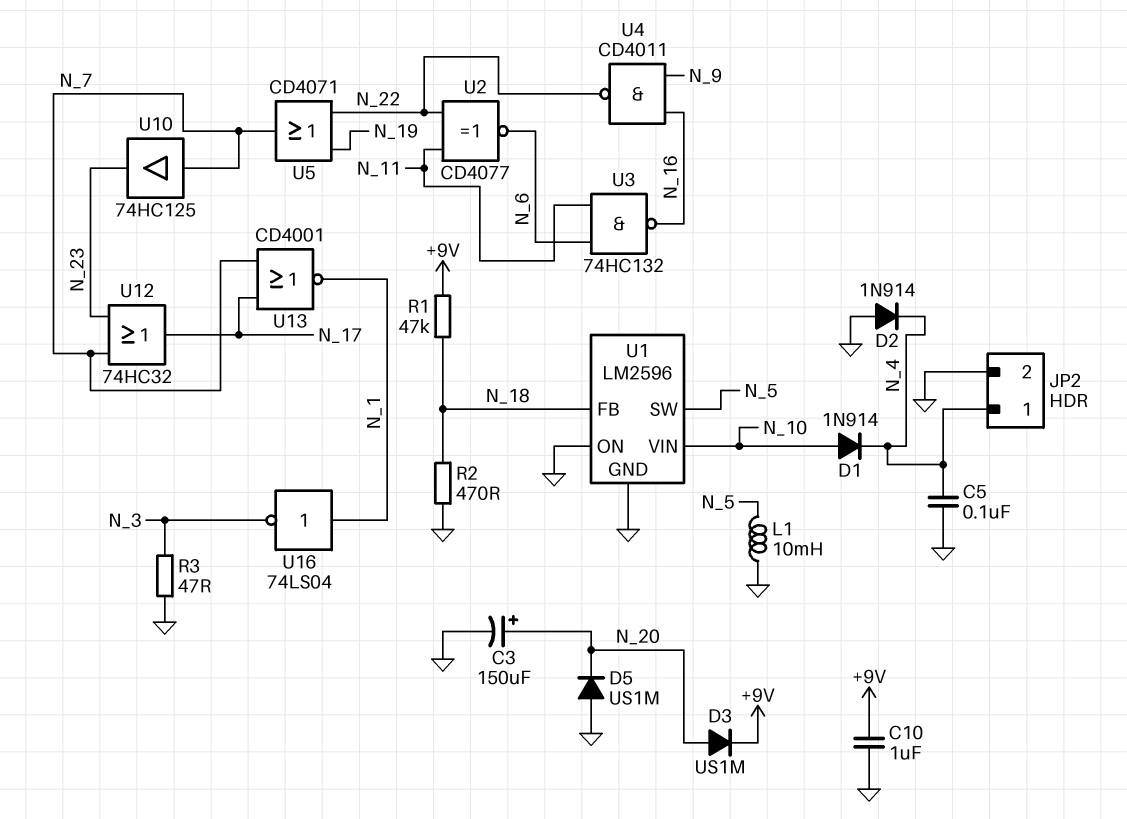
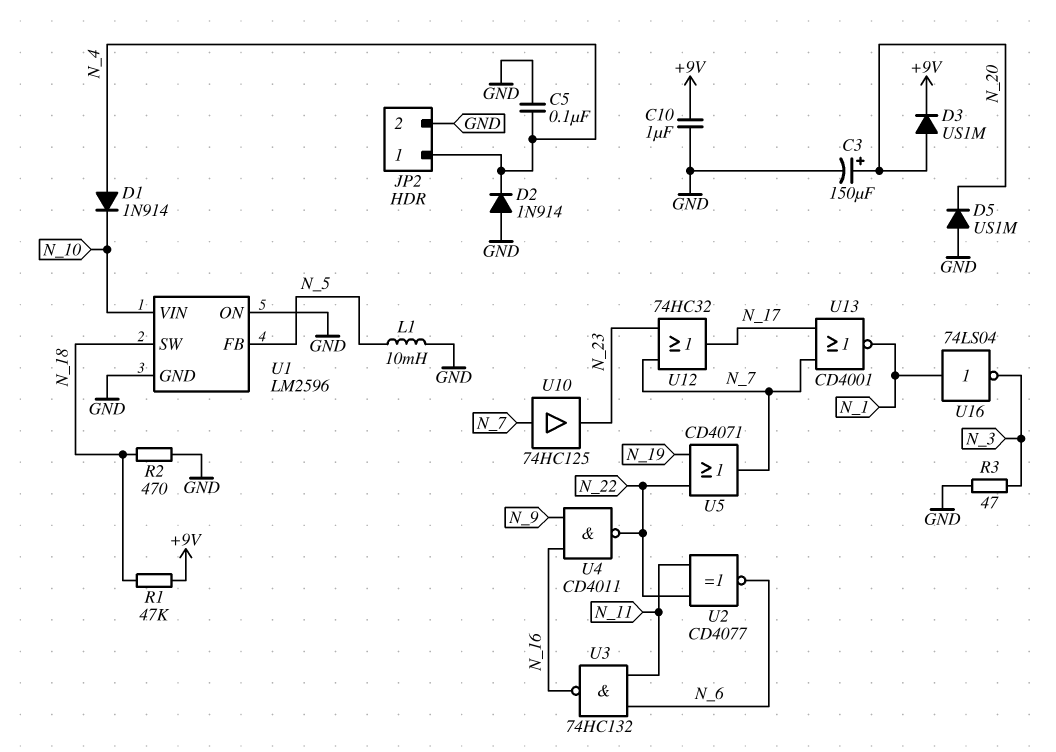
D1: diode 1N914 (A N_10, K N_4) -> diode 1N914 (A N_4, K N_10)
U1 pin FB: N_18 -> N_5
U1 pin SW: N_5 -> N_18

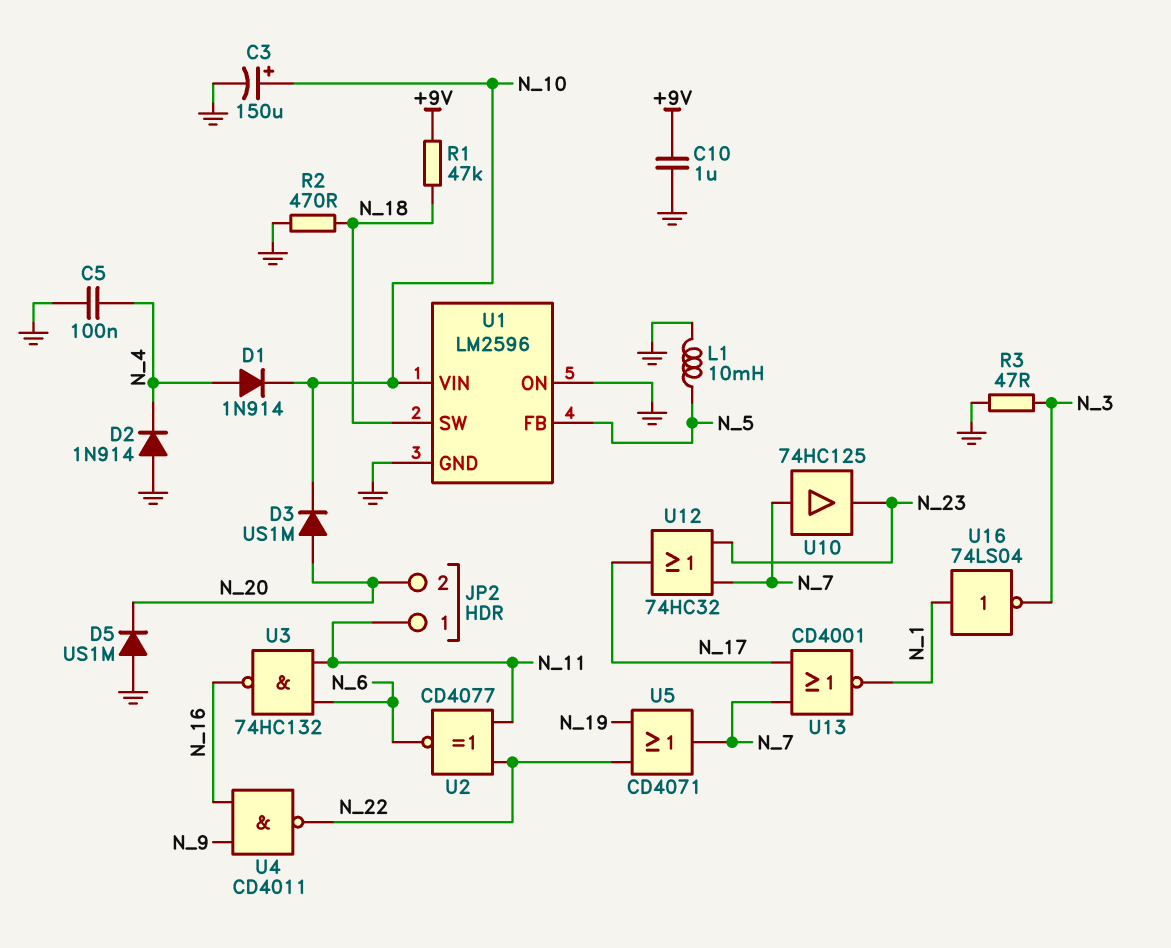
C3: 150uF (plus N_20, minus GND) -> 150uF (plus N_10, minus GND)
D3: diode US1M (A N_20, K +9V) -> diode US1M (A N_20, K N_10)
JP2 pin 1: N_4 -> N_11
JP2 pin 2: GND -> N_20

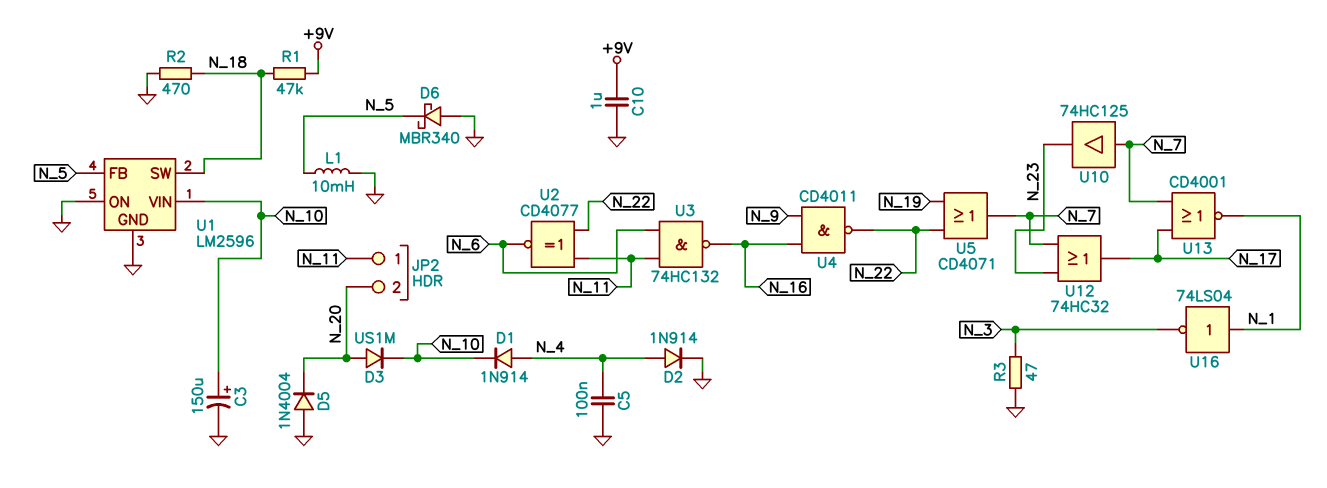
D2: diode 1N914 (A GND, K N_4) -> diode 1N914 (A N_4, K GND)
D5: diode US1M (A GND, K N_20) -> diode 1N4004 (A GND, K N_20)
D6: none -> schottky MBR340 (A GND, K N_5)

